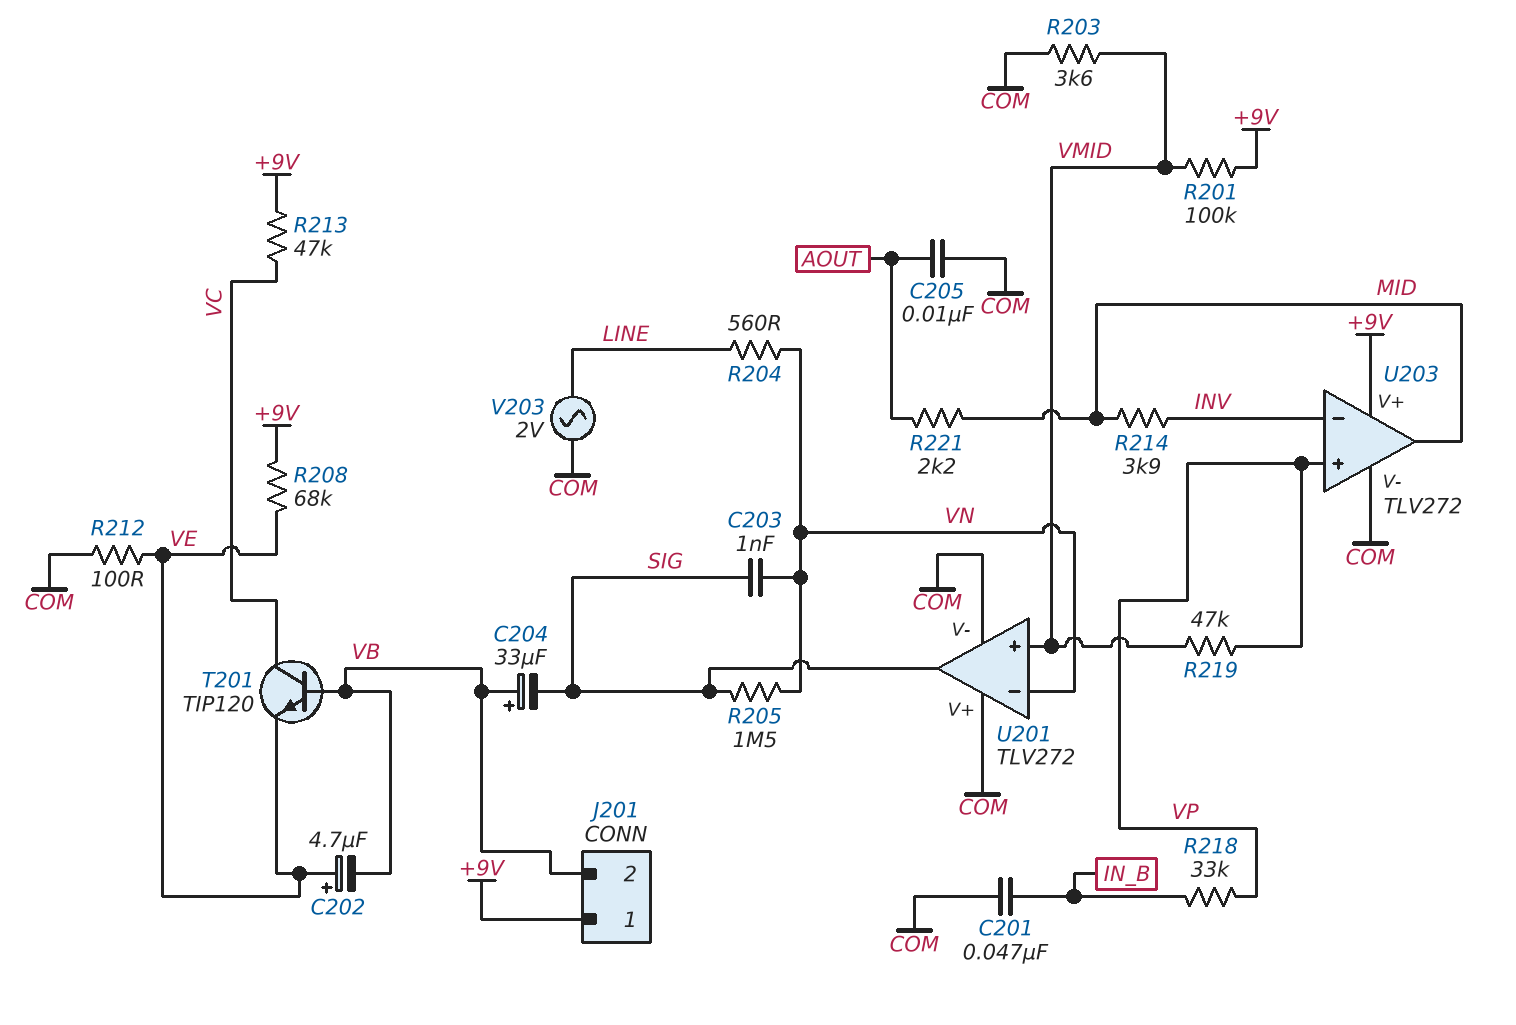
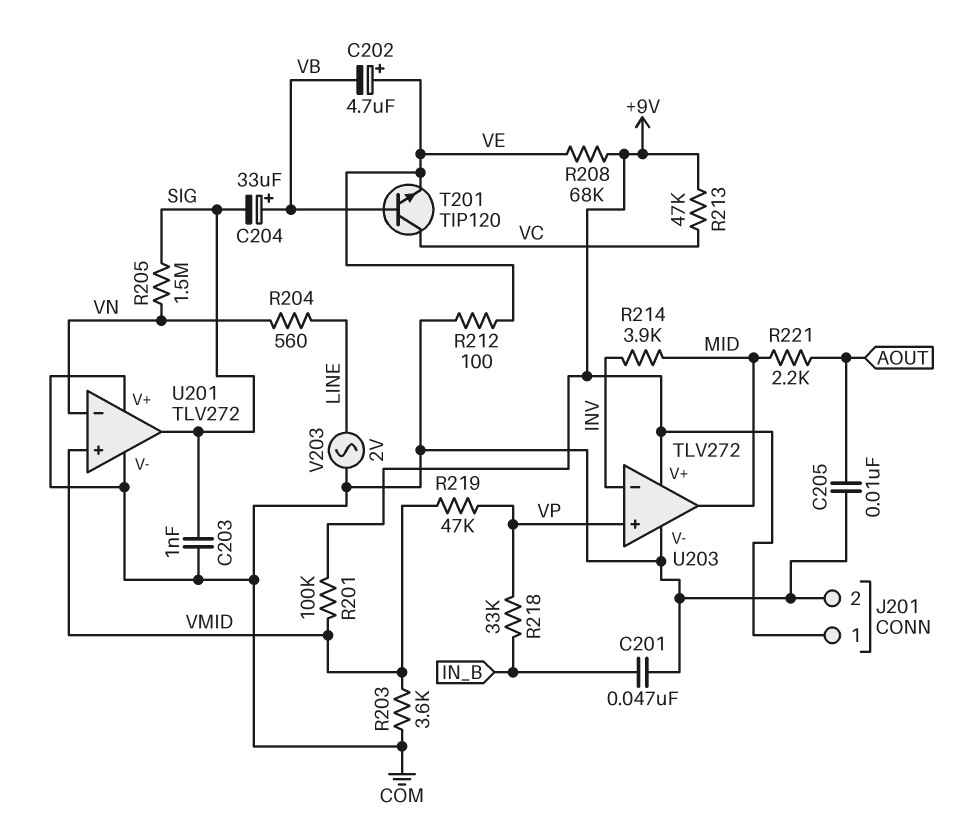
C203: 1nF (SIG, VN) -> 1nF (COM, SIG)
J201 pin 2: VB -> COM

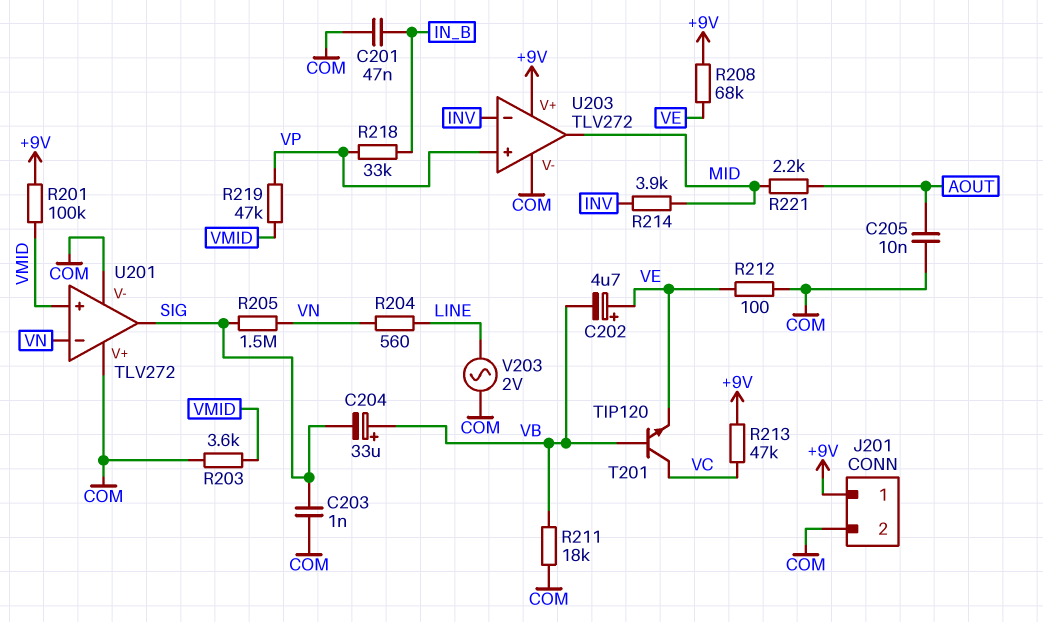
R211: none -> 18k (COM, VB)

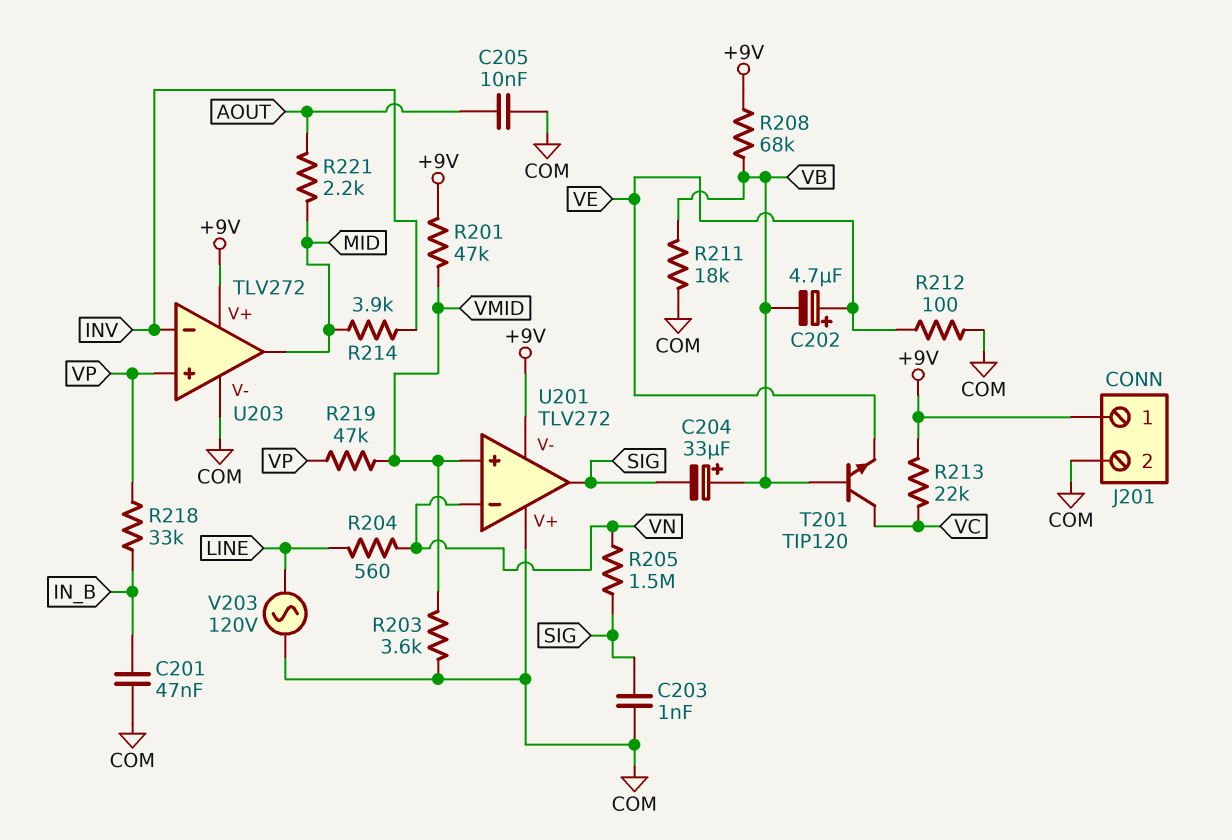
R201: 100k (+9V, VMID) -> 47k (+9V, VMID)
R208: 68k (+9V, VE) -> 68k (+9V, VB)
R213: 47k (+9V, VC) -> 22k (+9V, VC)
U201 pin V-: COM -> +9V
V203: AC 2V (COM, LINE) -> AC 120V (COM, LINE)

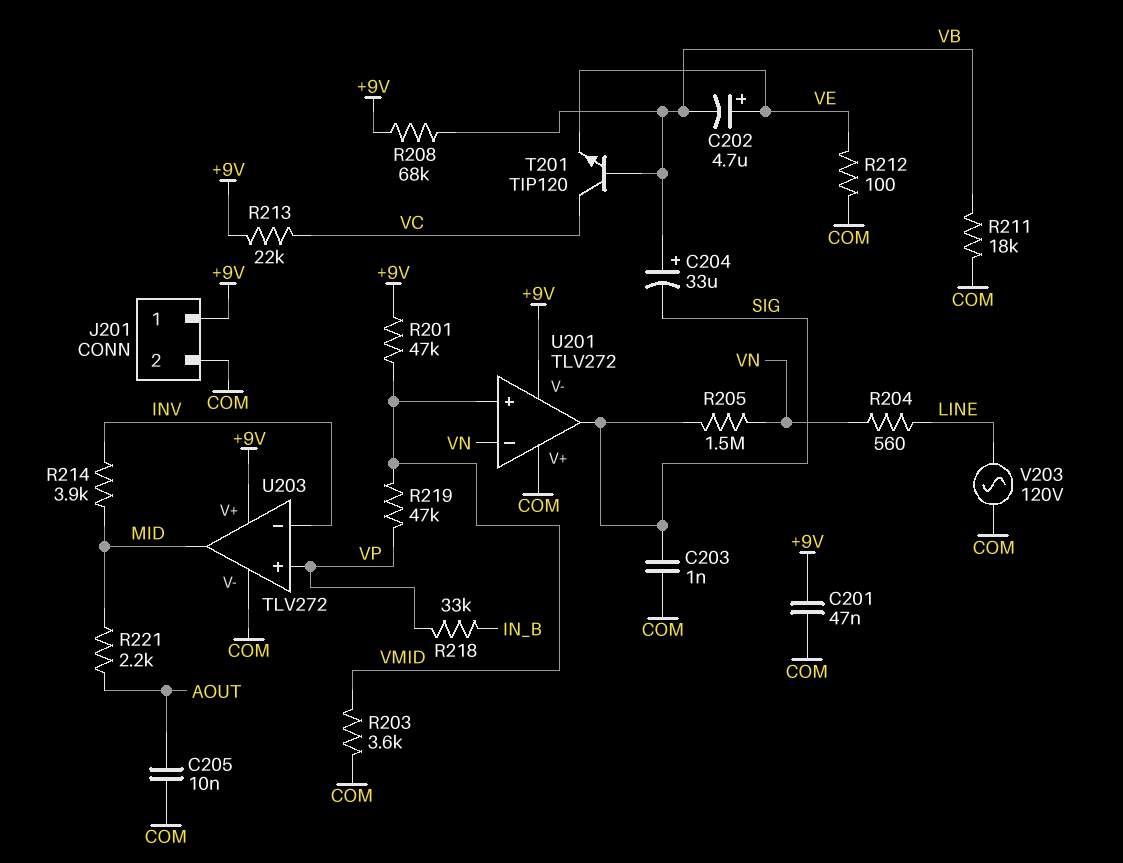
C201: 47nF (COM, IN_B) -> 47nF (+9V, COM)

